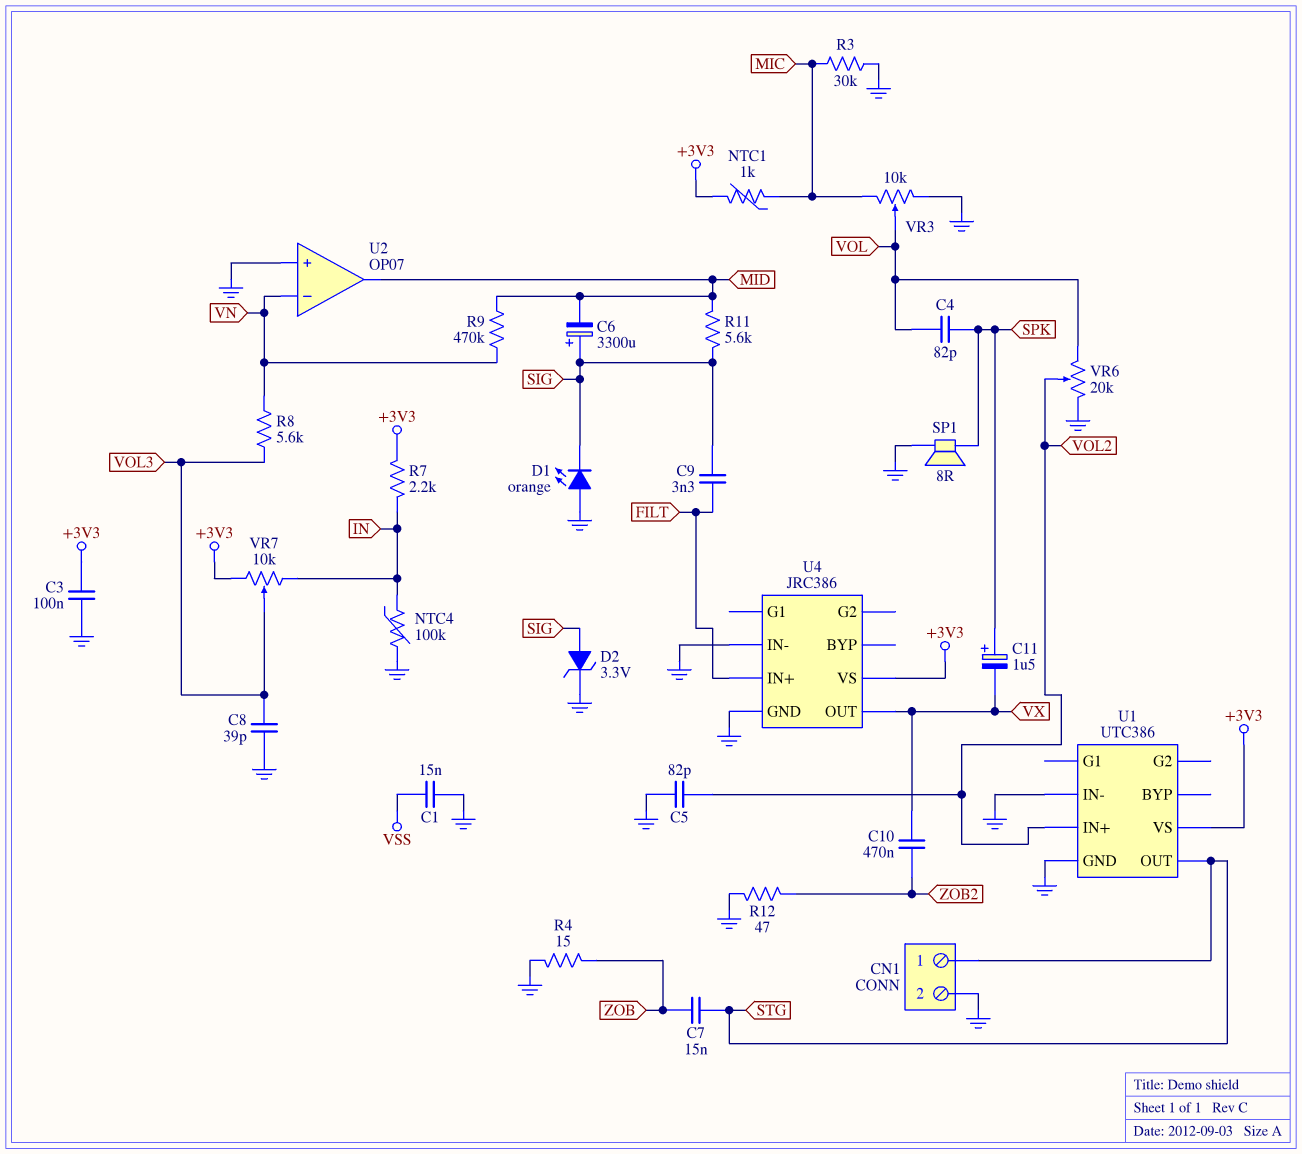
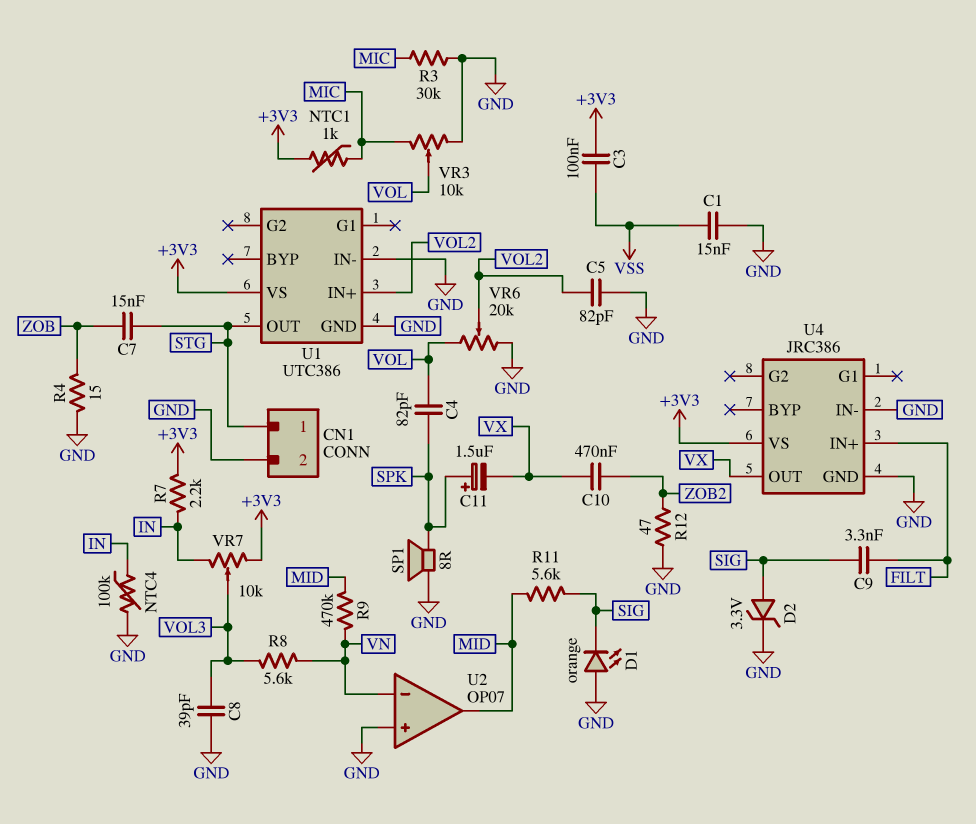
C3: 100nF (+3V3, GND) -> 100nF (+3V3, VSS)
C6: 3300uF (plus SIG, minus MID) -> none

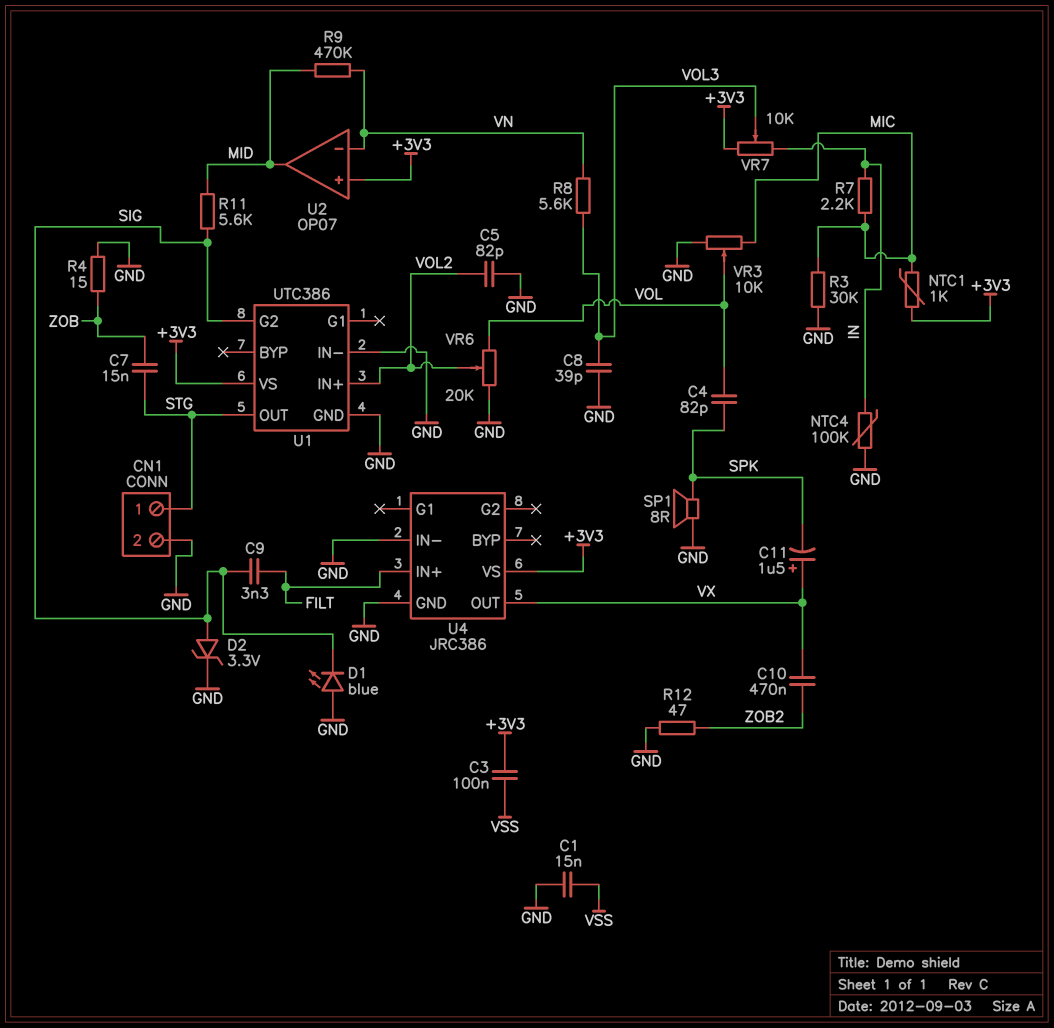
C11: 1.5uF (plus SPK, minus VX) -> 1.5uF (plus VX, minus SPK)
D1: LED orange (A GND, K SIG) -> LED blue (A GND, K SIG)
R7: 2.2k (+3V3, IN) -> 2.2k (IN, MIC)
U1 pin G2: none -> SIG
U2 pin in+: GND -> +3V3

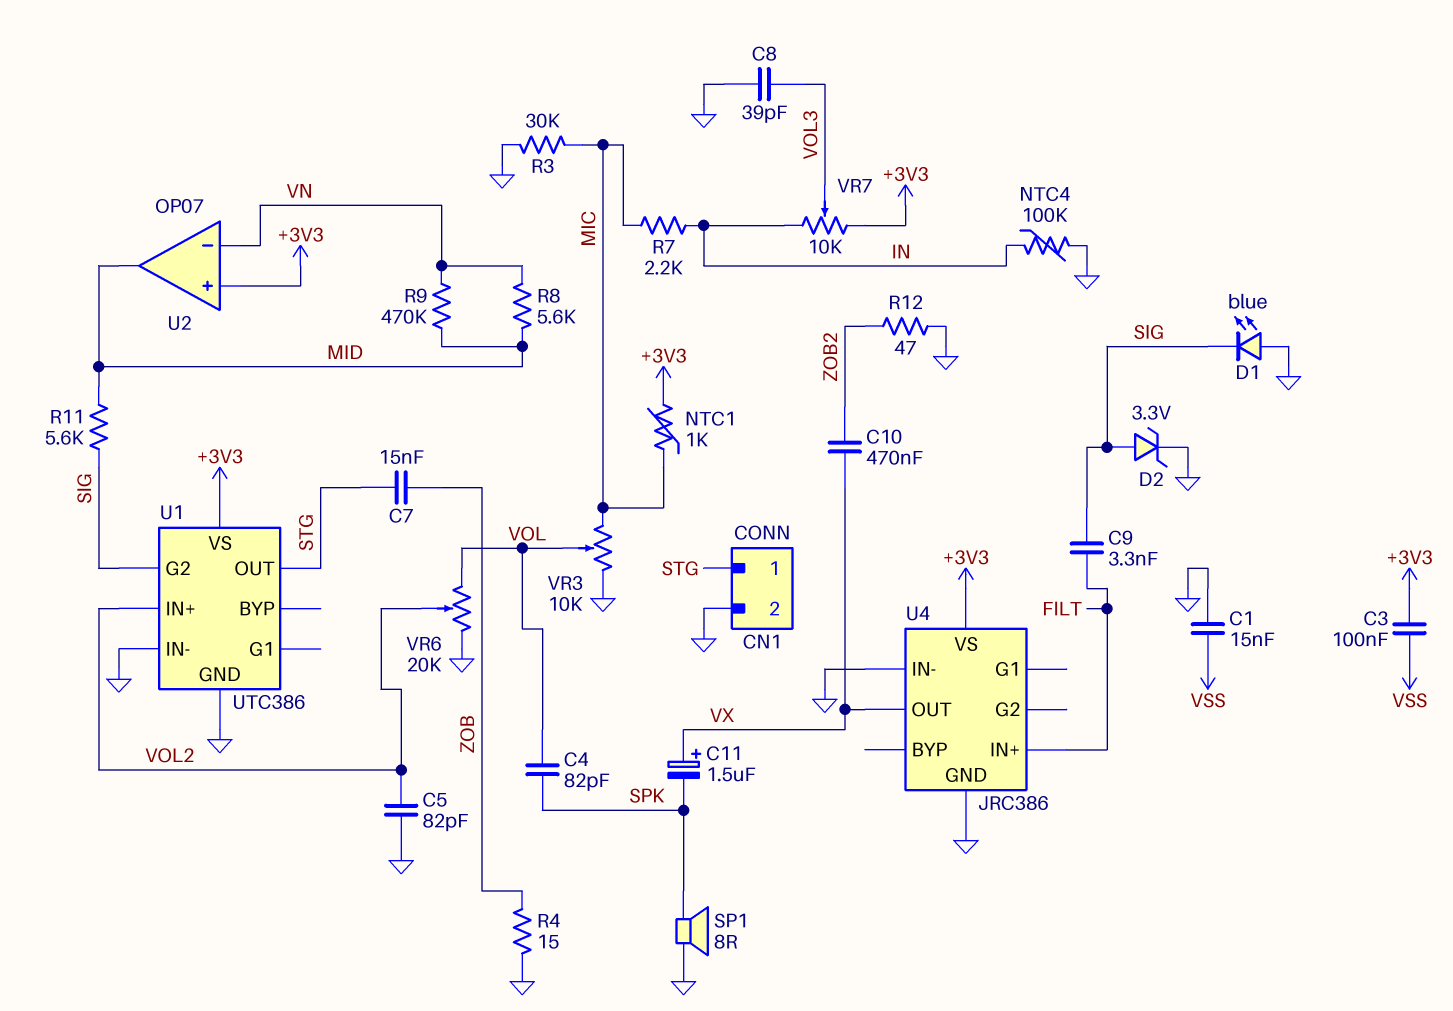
R8: 5.6k (VN, VOL3) -> 5.6k (MID, VN)

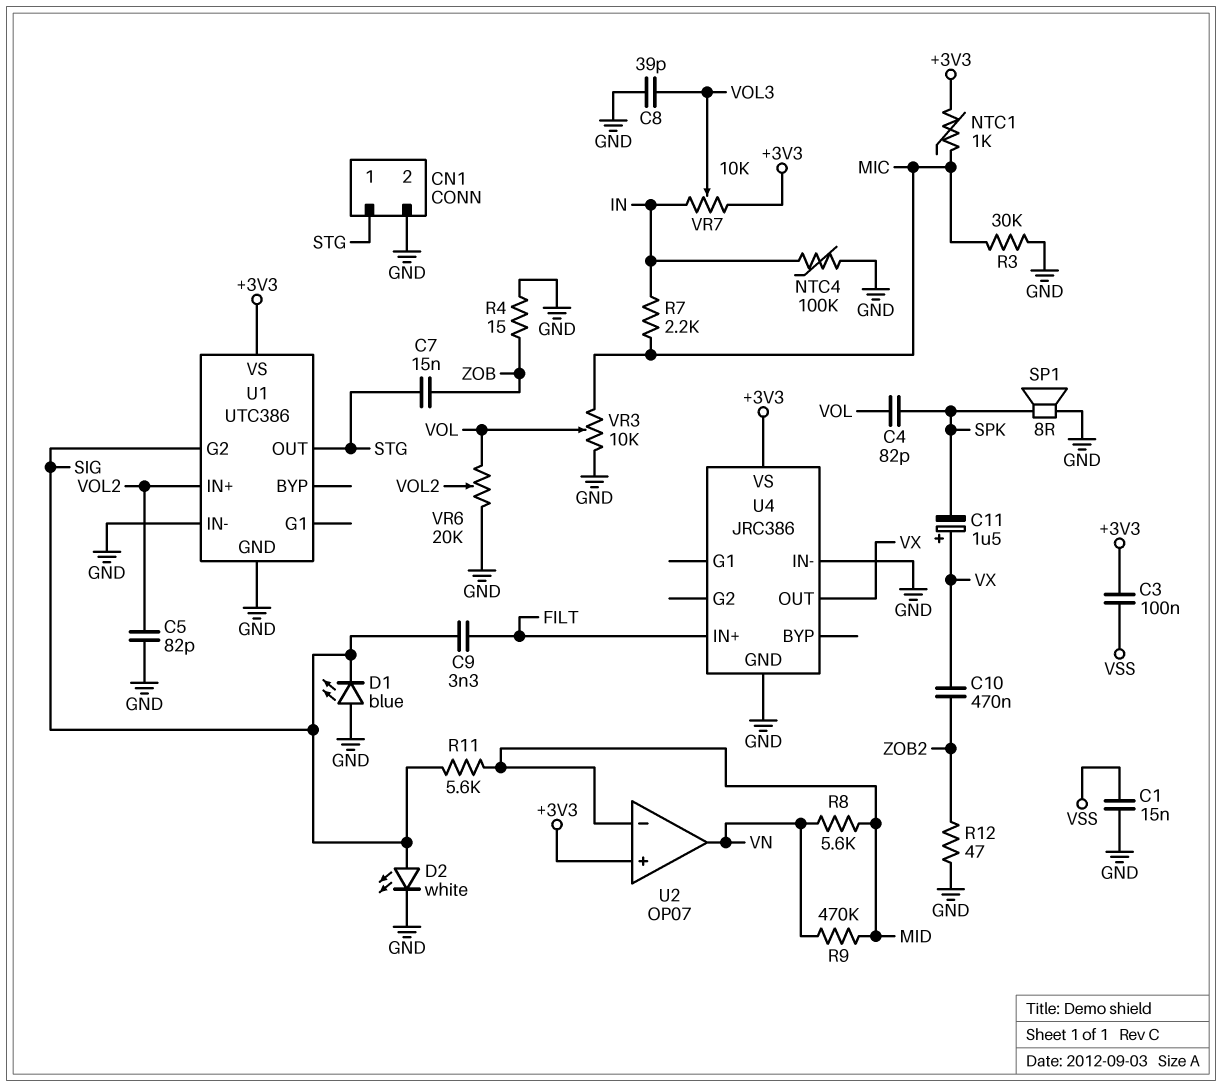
D2: zener 3.3V (A SIG, K GND) -> LED white (A SIG, K GND)
U2 pin in-: VN -> MID
U2 pin out: MID -> VN

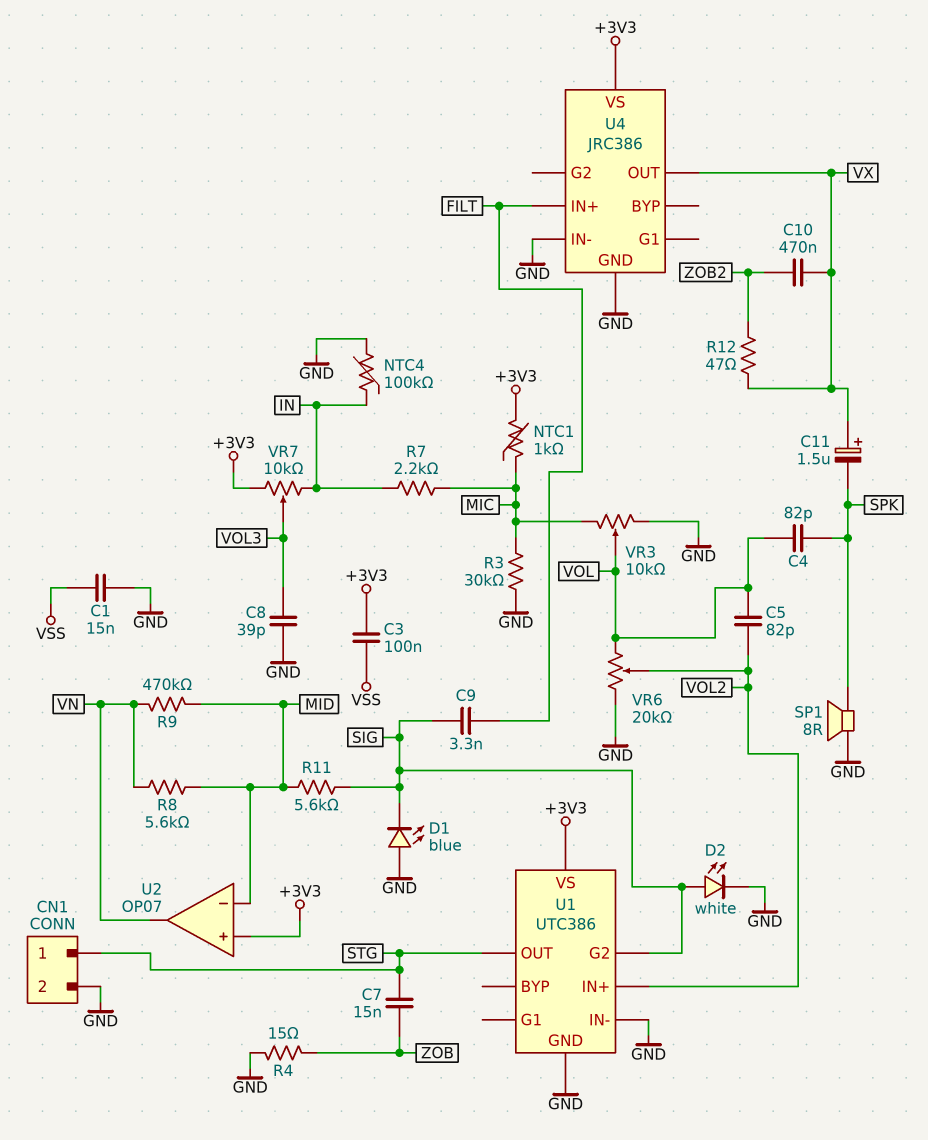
C5: 82pF (GND, VOL2) -> 82pF (VOL, VOL2)
R12: 47 (GND, ZOB2) -> 47 (VX, ZOB2)

